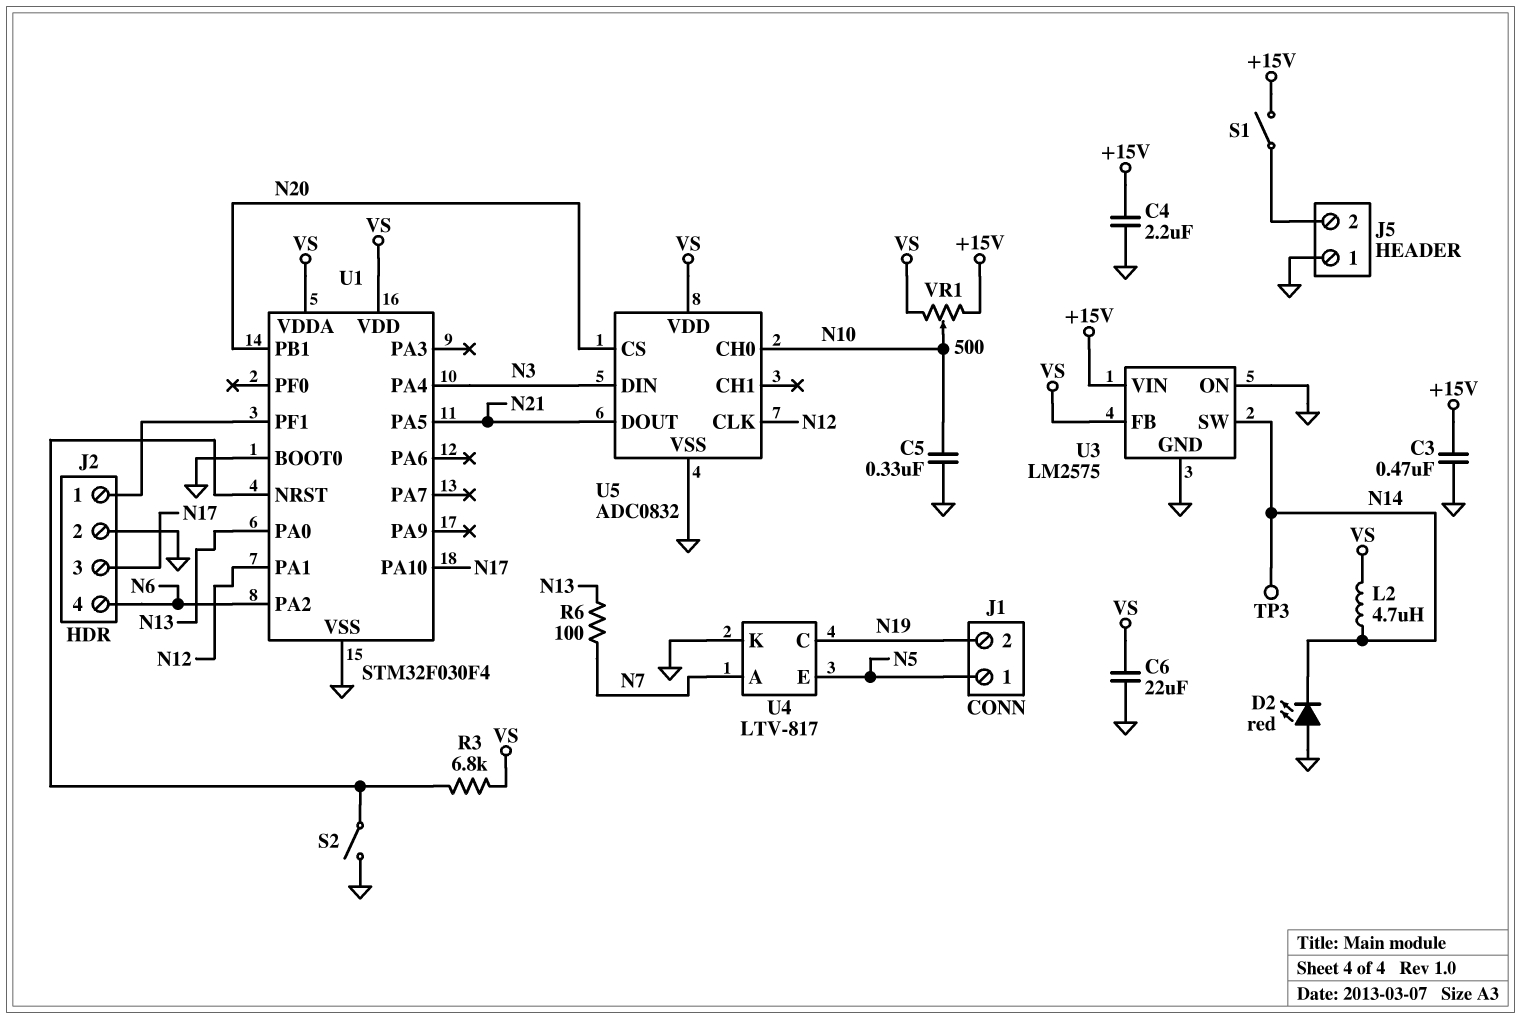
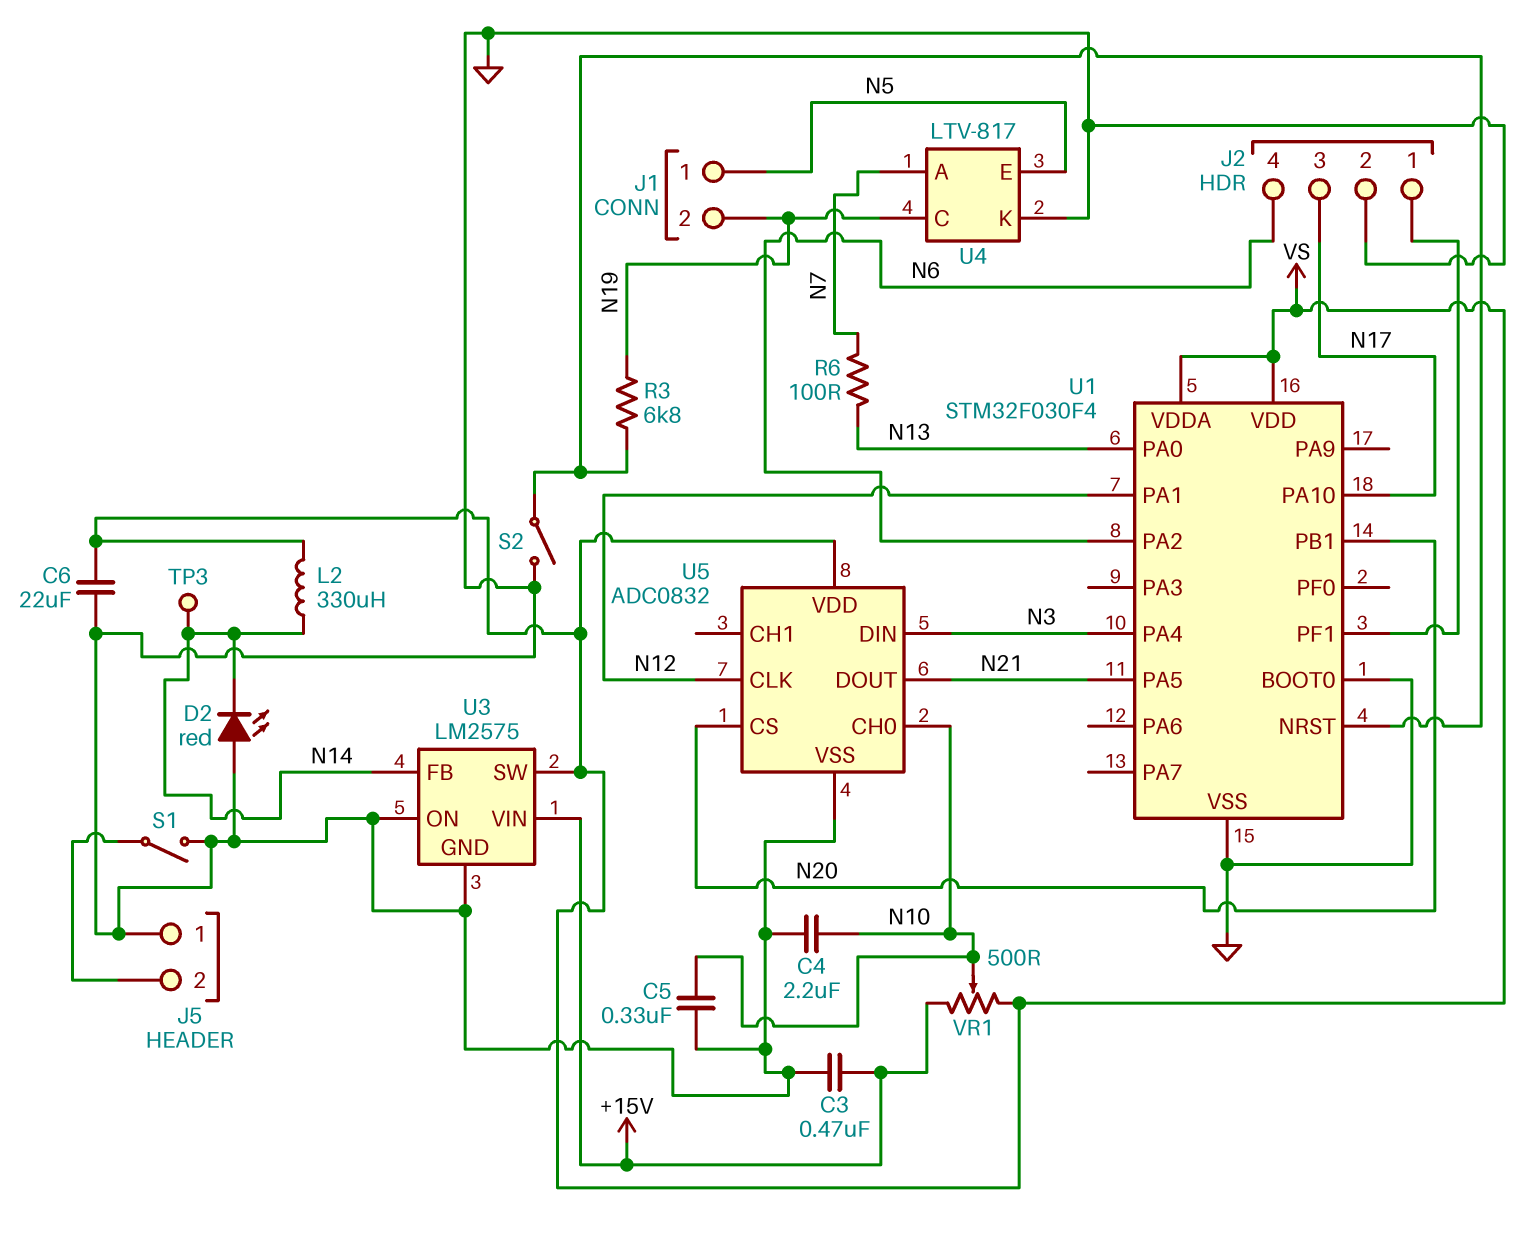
C4: 2.2uF (+15V, GND) -> 2.2uF (GND, N10)
L2: 4.7uH (N14, VS) -> 330uH (N14, VS)
R3: 6.8k (U1/NRST, VS) -> 6.8k (N19, U1/NRST)
S1: switch (+15V, J5/2) -> switch (GND, J5/2)
U3 pin FB: VS -> N14
U3 pin SW: N14 -> VS

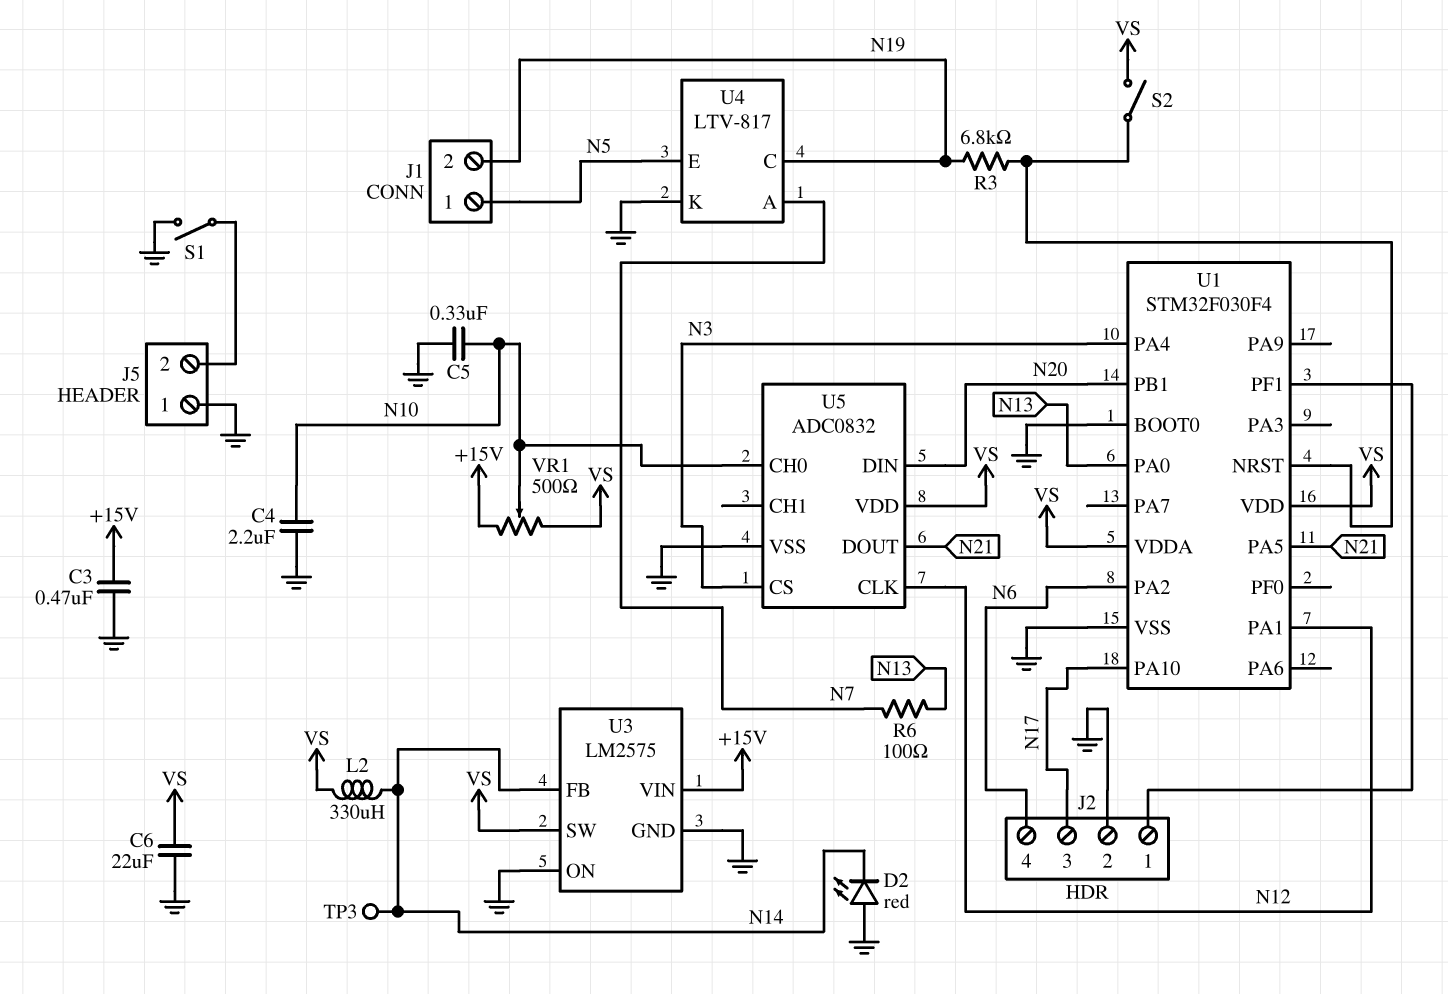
S2: switch (GND, U1/NRST) -> switch (U1/NRST, VS)
U5 pin CS: N20 -> N3
U5 pin DIN: N3 -> N20

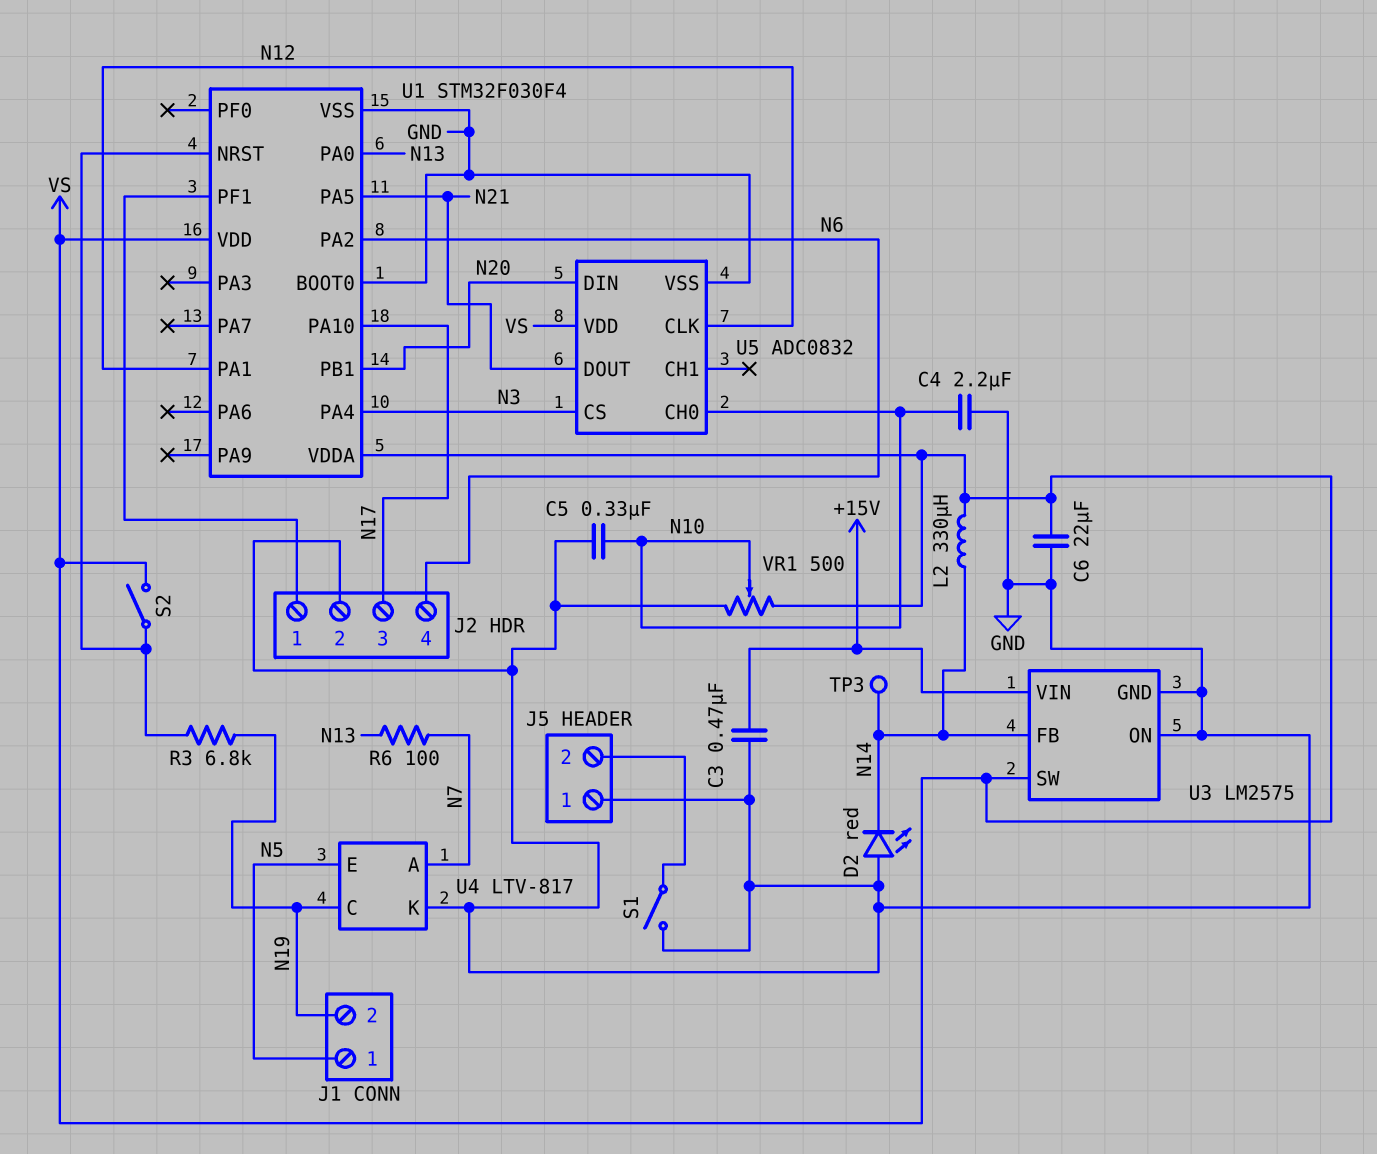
VR1: 500 (+15V, VS, wiper N10) -> 500 (GND, VS, wiper N10)

